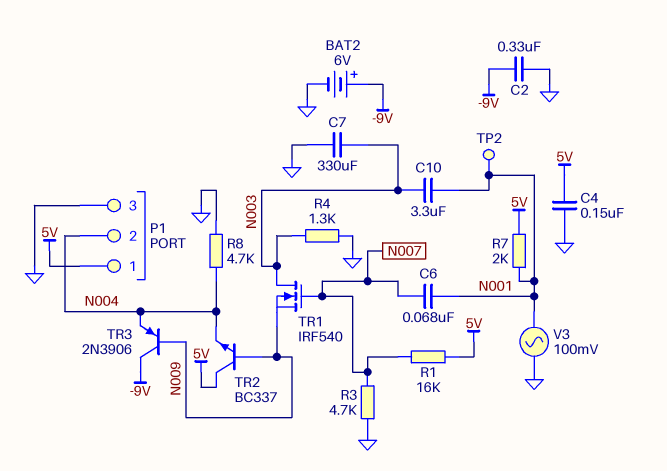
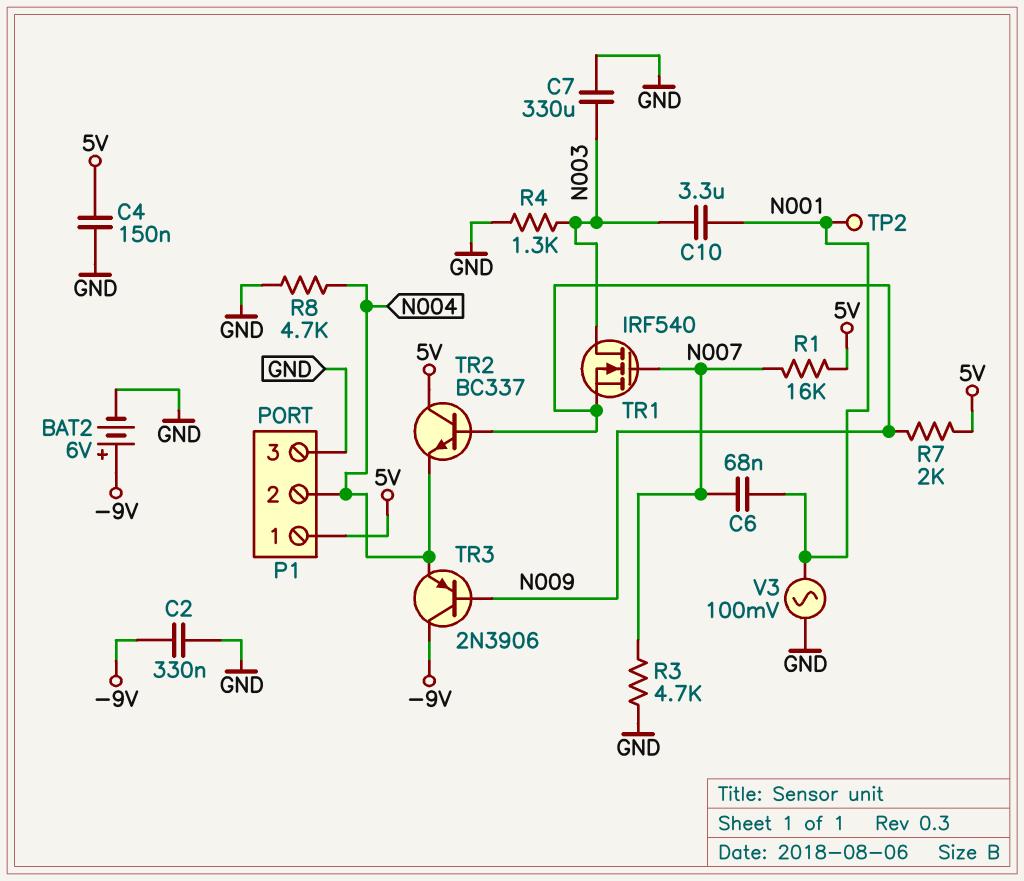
R7: 2k (5V, N001) -> 2k (5V, N009)

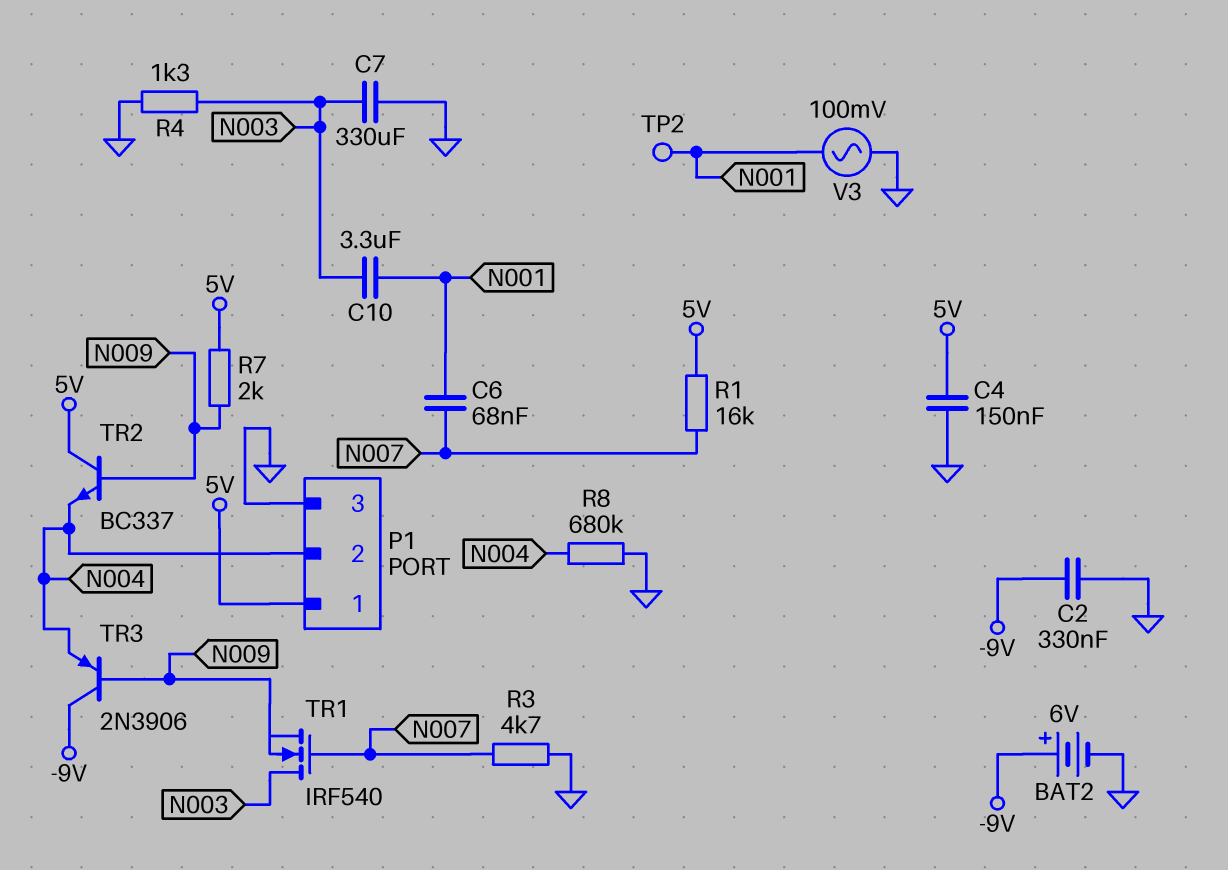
R8: 4.7k (GND, N004) -> 680k (GND, N004)

